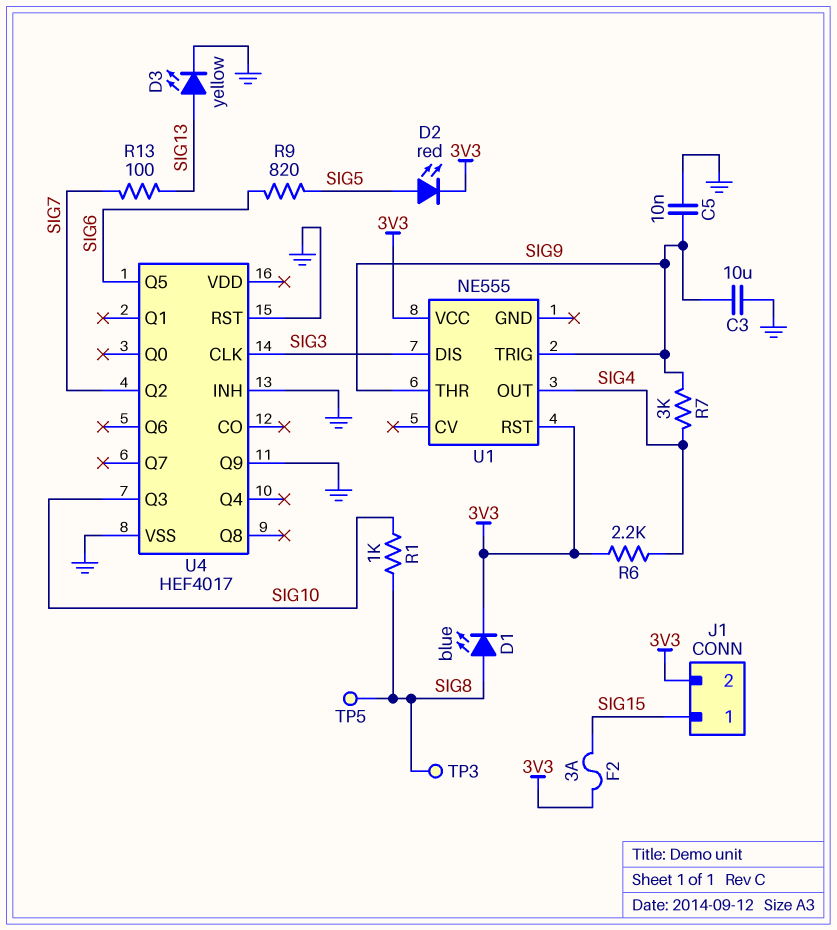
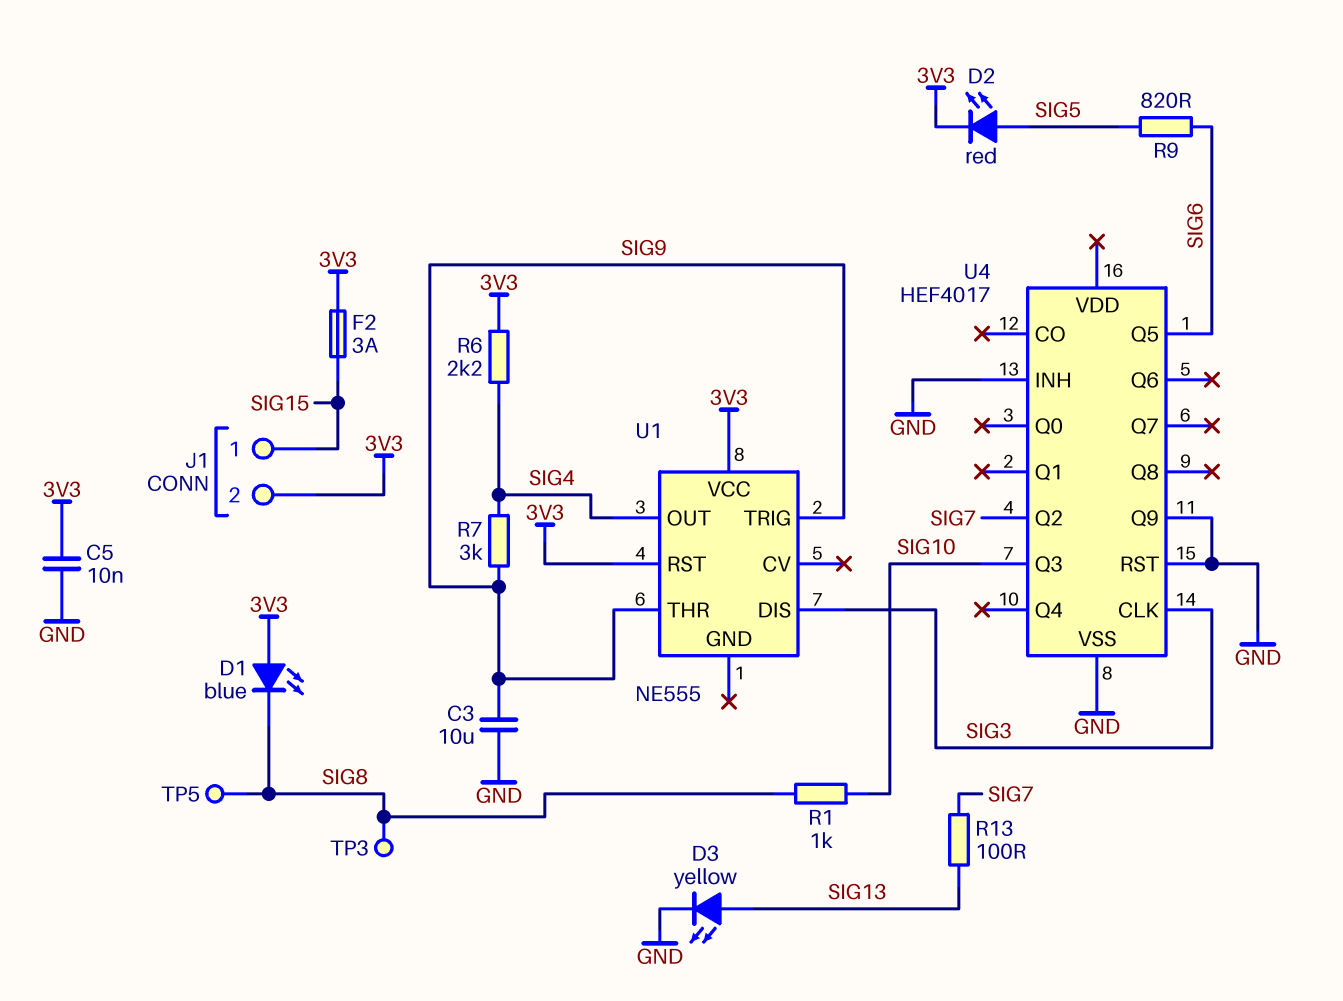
C5: 10nF (GND, SIG9) -> 10nF (3V3, GND)
D1: LED blue (A SIG8, K 3V3) -> LED blue (A 3V3, K SIG8)

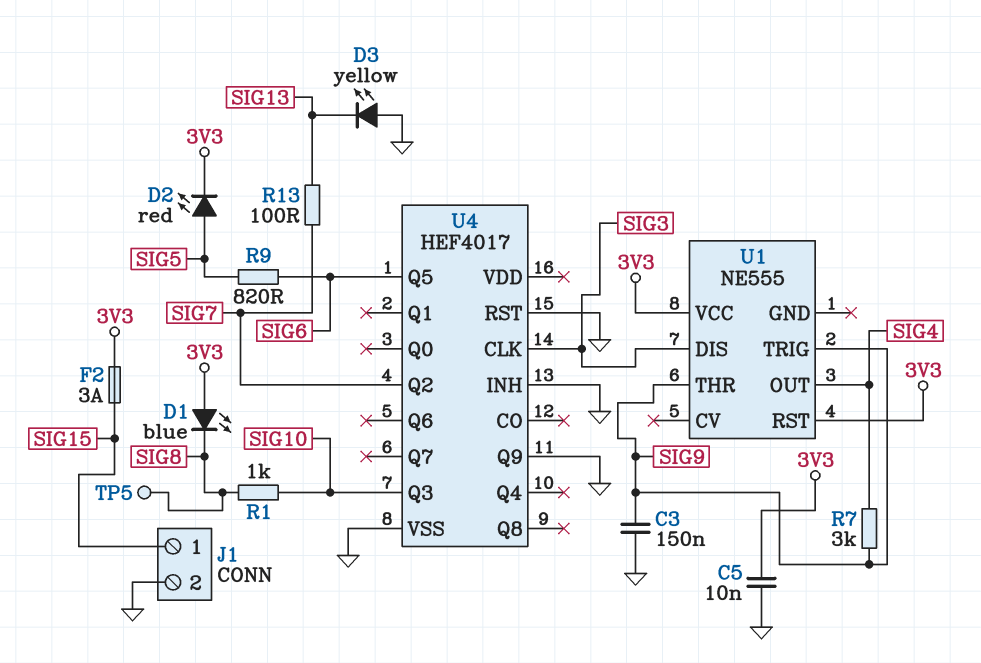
C3: 10uF (GND, SIG9) -> 150nF (GND, SIG9)
D3: LED yellow (A SIG13, K GND) -> LED yellow (A GND, K SIG13)
J1 pin 2: 3V3 -> GND
R6: 2.2k (3V3, SIG4) -> none
TP3: test point (SIG8) -> none

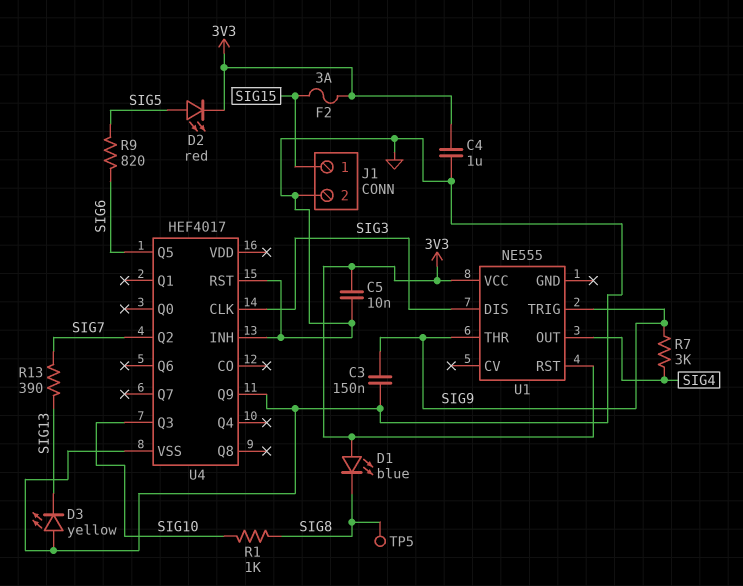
C4: none -> 1uF (3V3, GND)
R13: 100 (SIG7, SIG13) -> 390 (SIG7, SIG13)

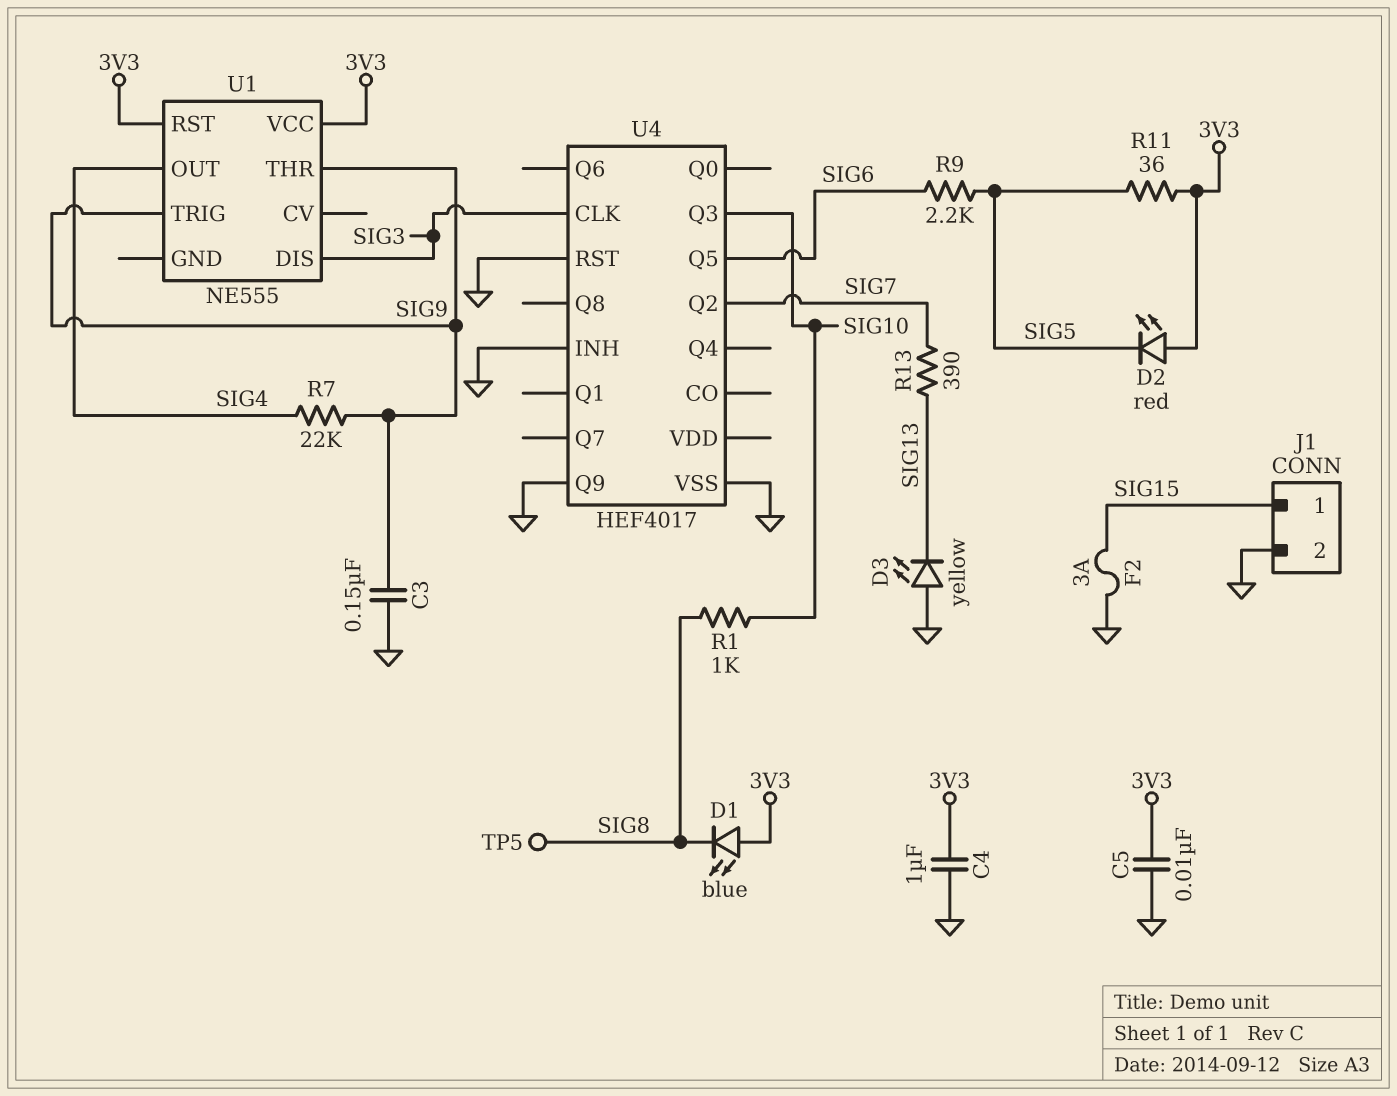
D2: LED red (A SIG5, K 3V3) -> LED red (A 3V3, K SIG5)
F2: 3A (3V3, SIG15) -> 3A (GND, SIG15)
R7: 3k (SIG4, SIG9) -> 22k (SIG4, SIG9)
R9: 820 (SIG5, SIG6) -> 2.2k (SIG5, SIG6)
R11: none -> 36 (3V3, SIG5)

